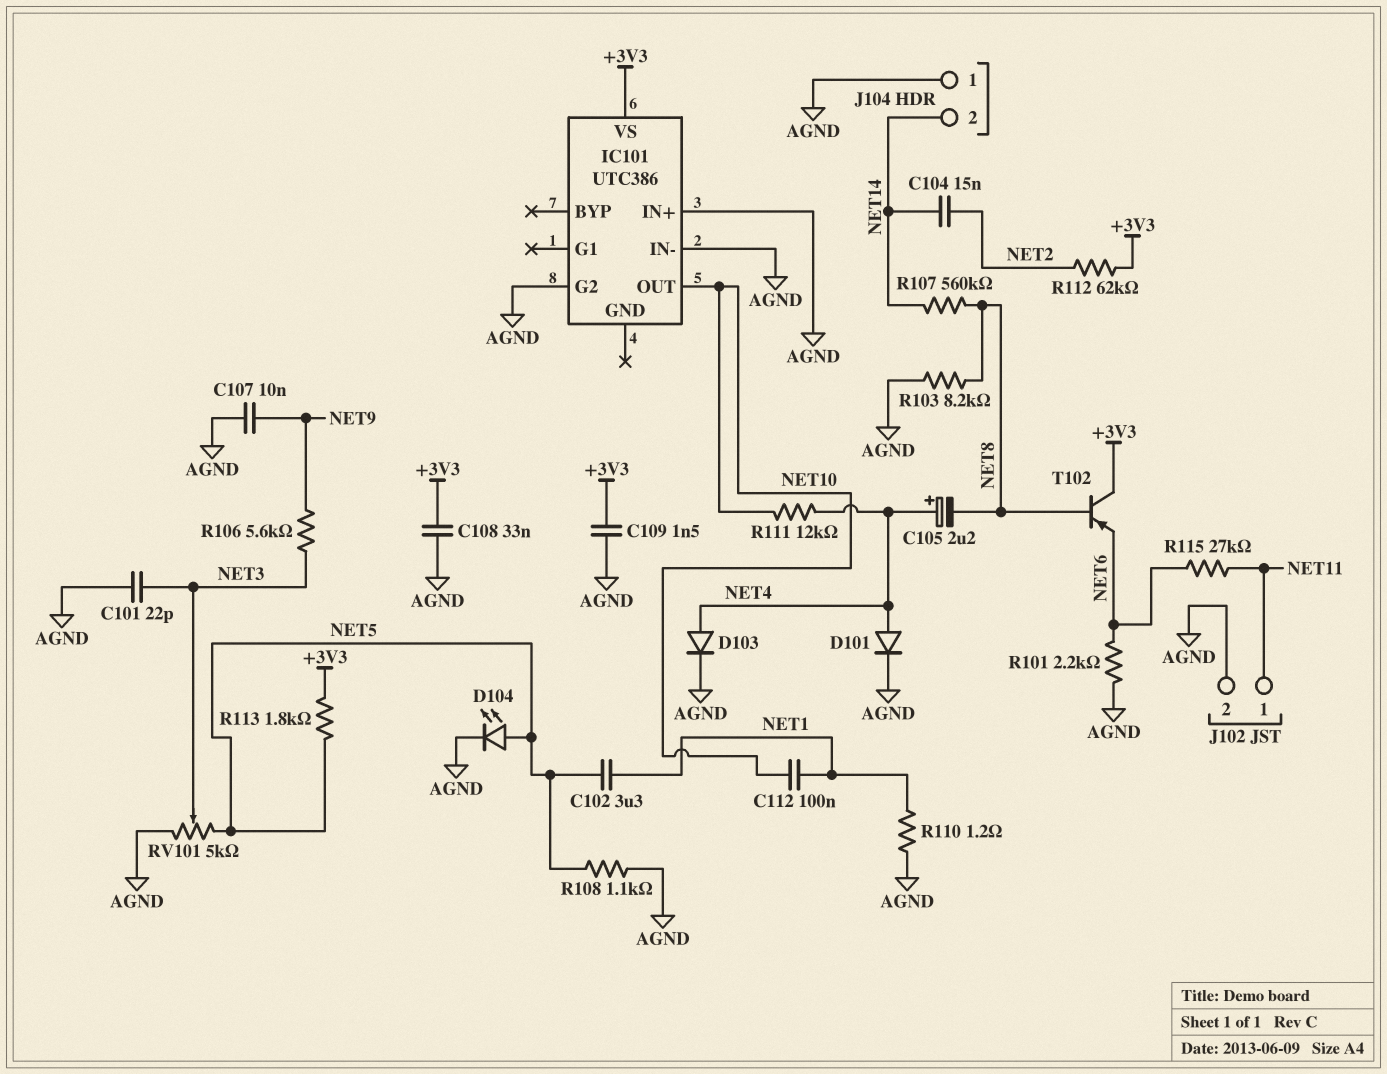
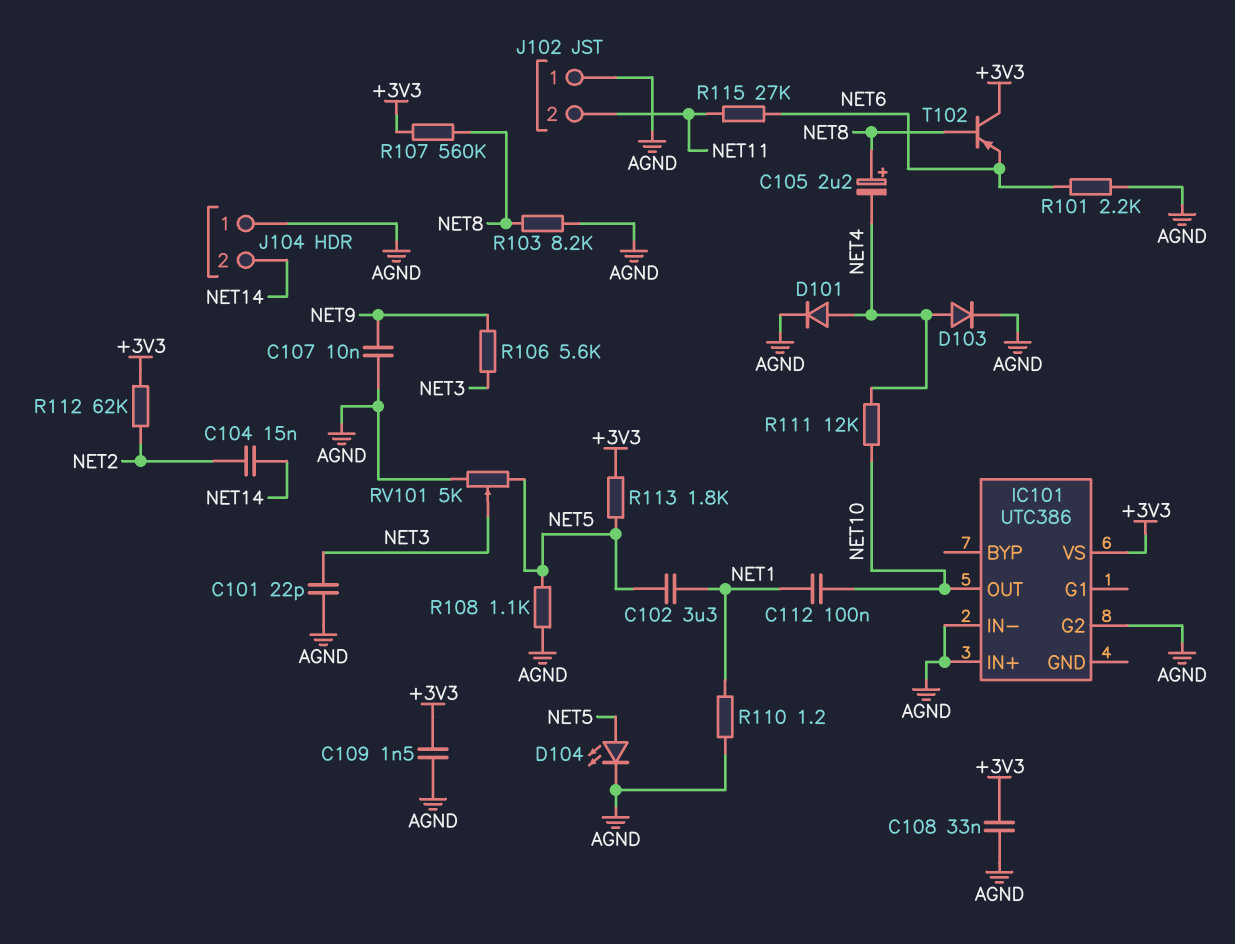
C105: 2.2uF (plus NET4, minus NET8) -> 2.2uF (plus NET8, minus NET4)
J102 pin 1: NET11 -> AGND
J102 pin 2: AGND -> NET11
R107: 560k (NET8, NET14) -> 560k (+3V3, NET8)

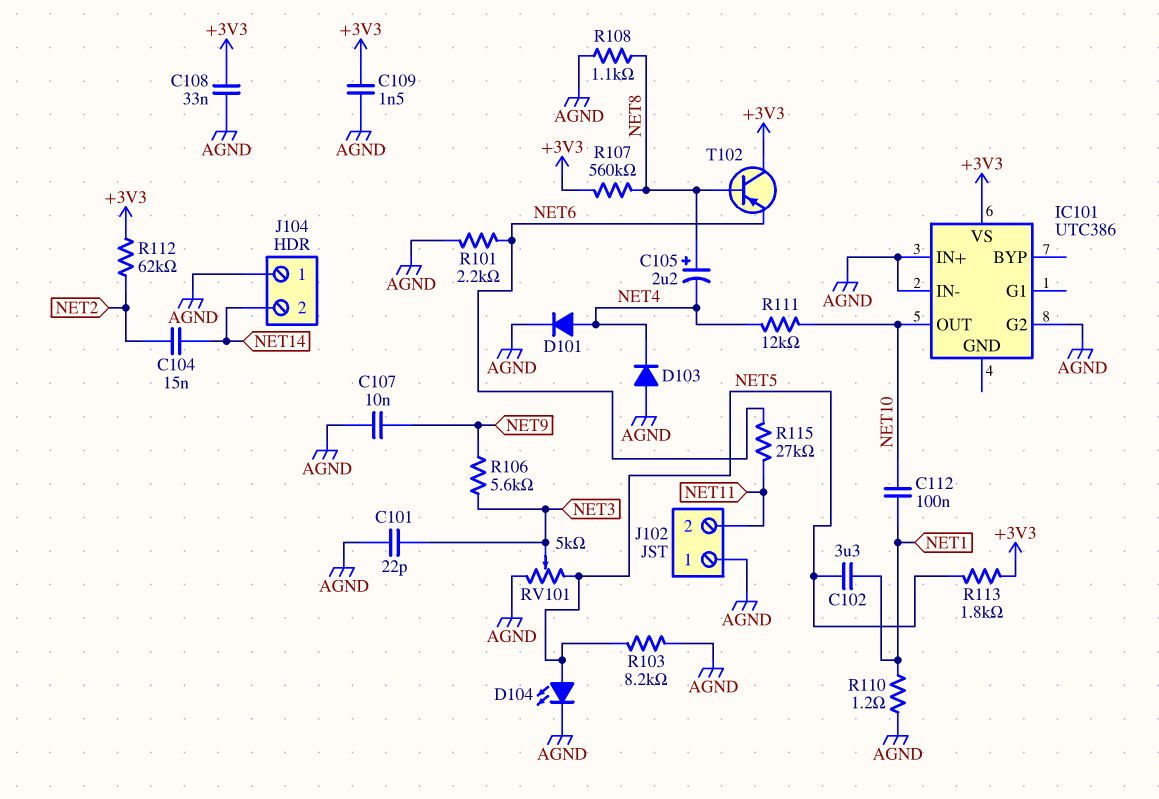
D103: diode (A NET4, K AGND) -> diode (A AGND, K NET4)
R103: 8.2k (AGND, NET8) -> 8.2k (AGND, NET5)
R108: 1.1k (AGND, NET5) -> 1.1k (AGND, NET8)

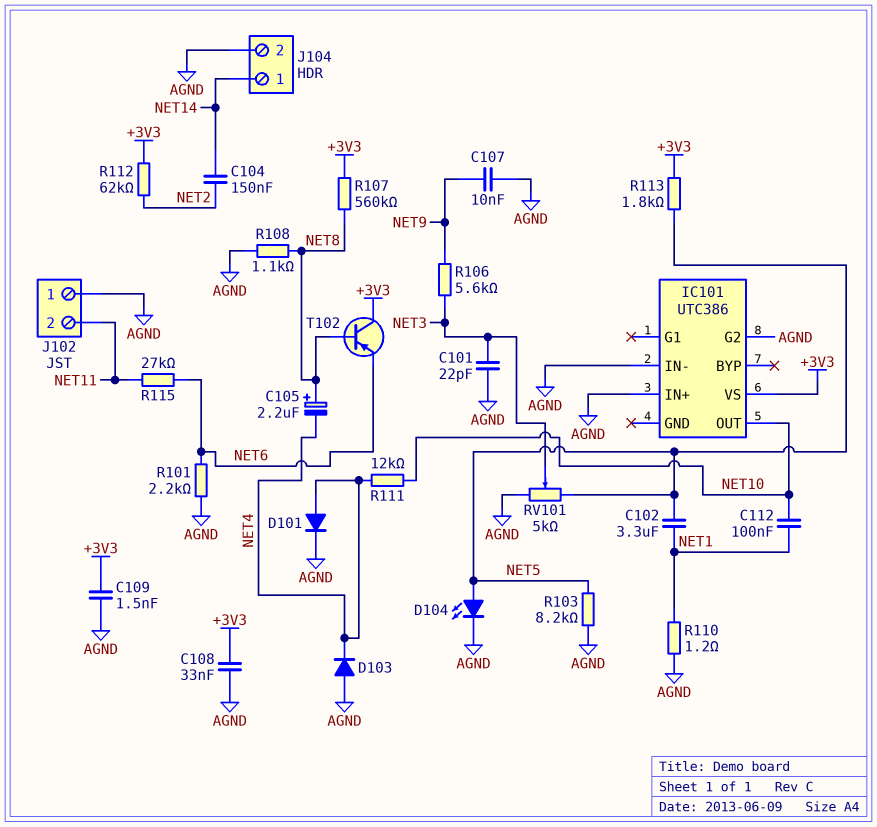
C104: 15nF (NET2, NET14) -> 150nF (NET2, NET14)
J104 pin 1: AGND -> NET14
J104 pin 2: NET14 -> AGND

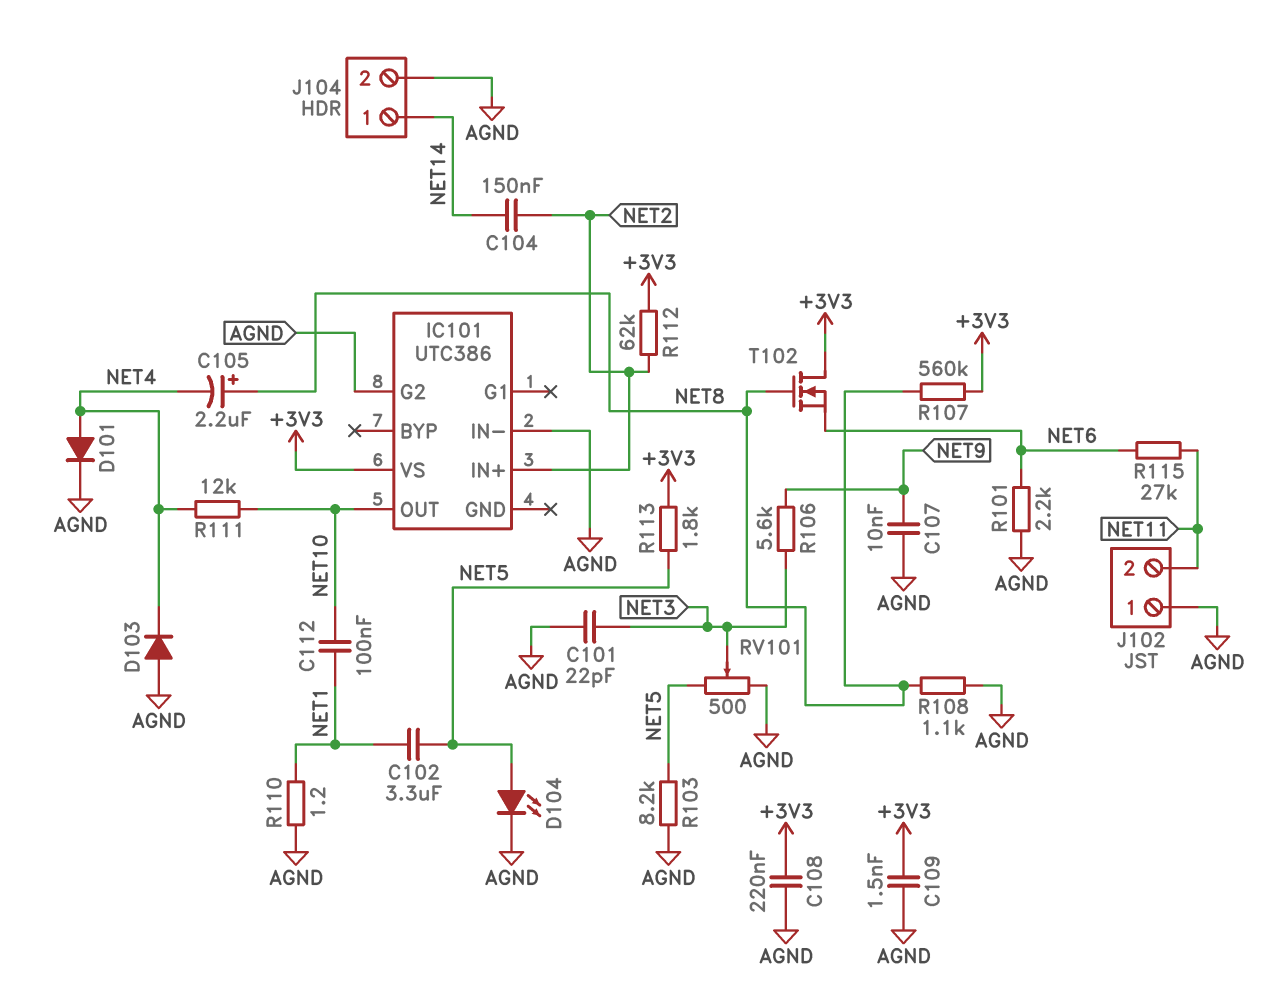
C108: 33nF (+3V3, AGND) -> 220nF (+3V3, AGND)
IC101 pin IN+: AGND -> NET2
RV101: 5k (AGND, NET5, wiper NET3) -> 500 (AGND, NET5, wiper NET3)
T102: PNP (B NET8, C +3V3, E NET6) -> NMOS (G NET8, D +3V3, S NET6)

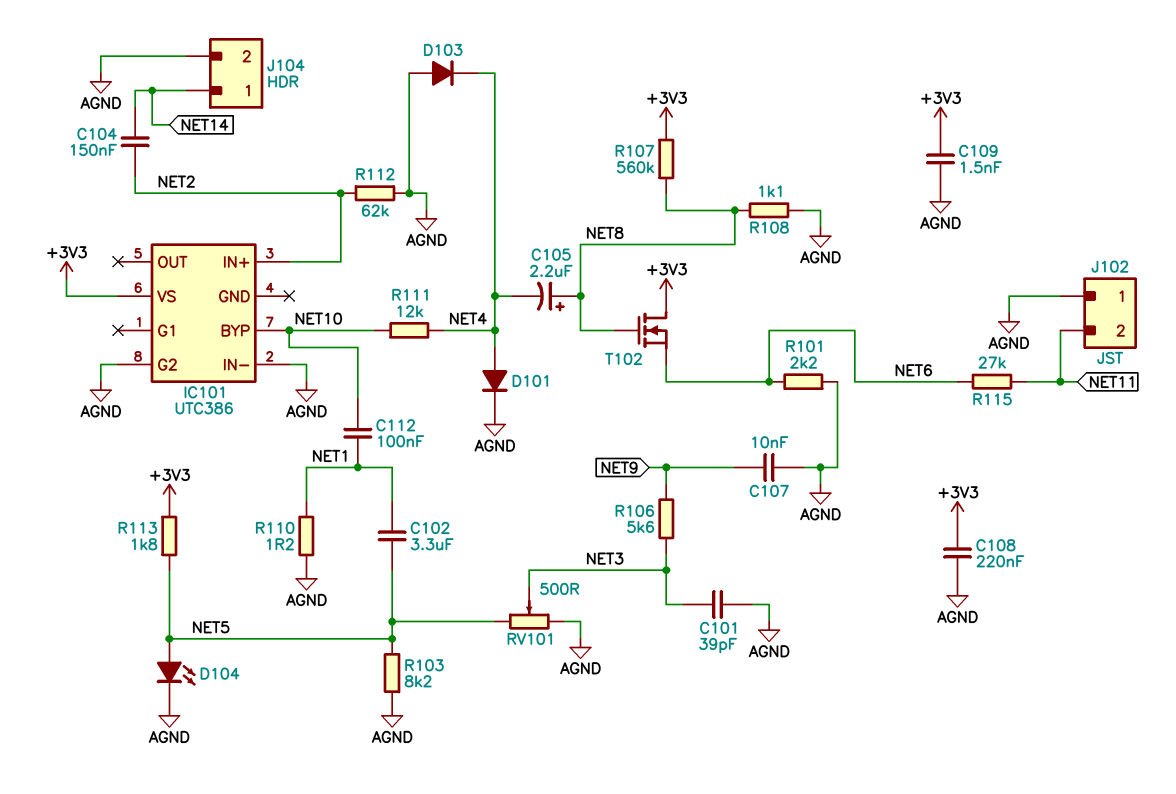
C101: 22pF (AGND, NET3) -> 39pF (AGND, NET3)
IC101 pin BYP: none -> NET10
IC101 pin OUT: NET10 -> none
R112: 62k (+3V3, NET2) -> 62k (AGND, NET2)

